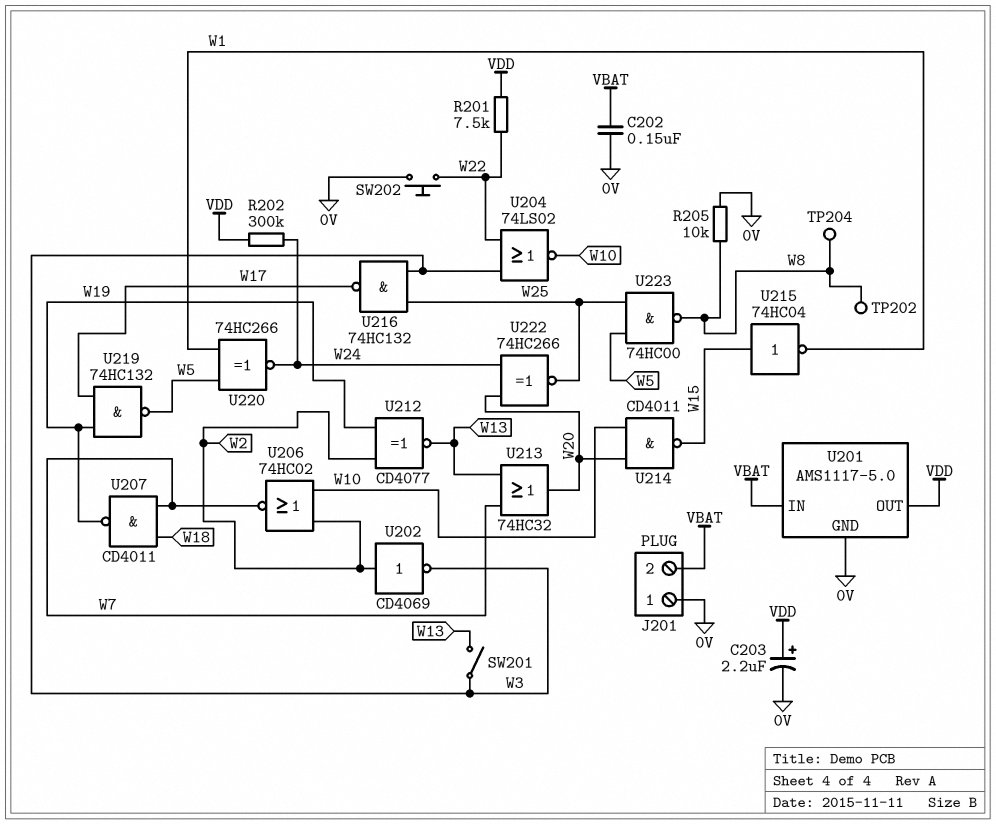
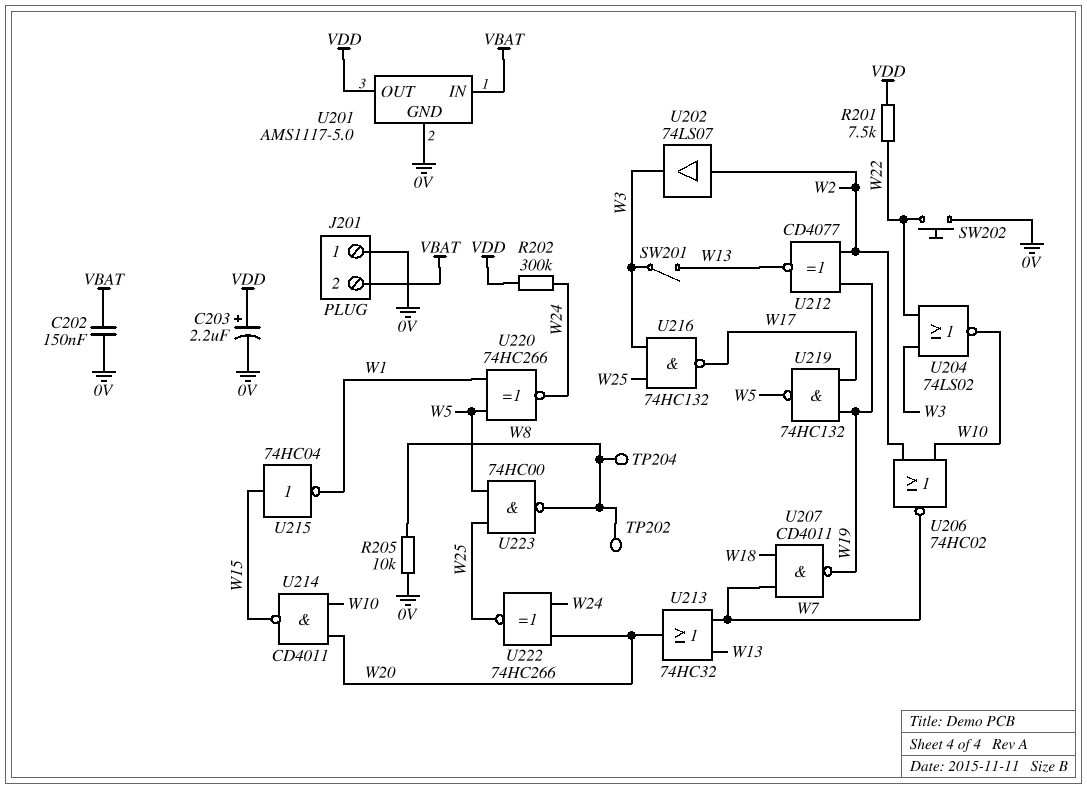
U202: NOT CD4069 (in W2, out W3) -> buffer 74LS07 (in W2, out W3)

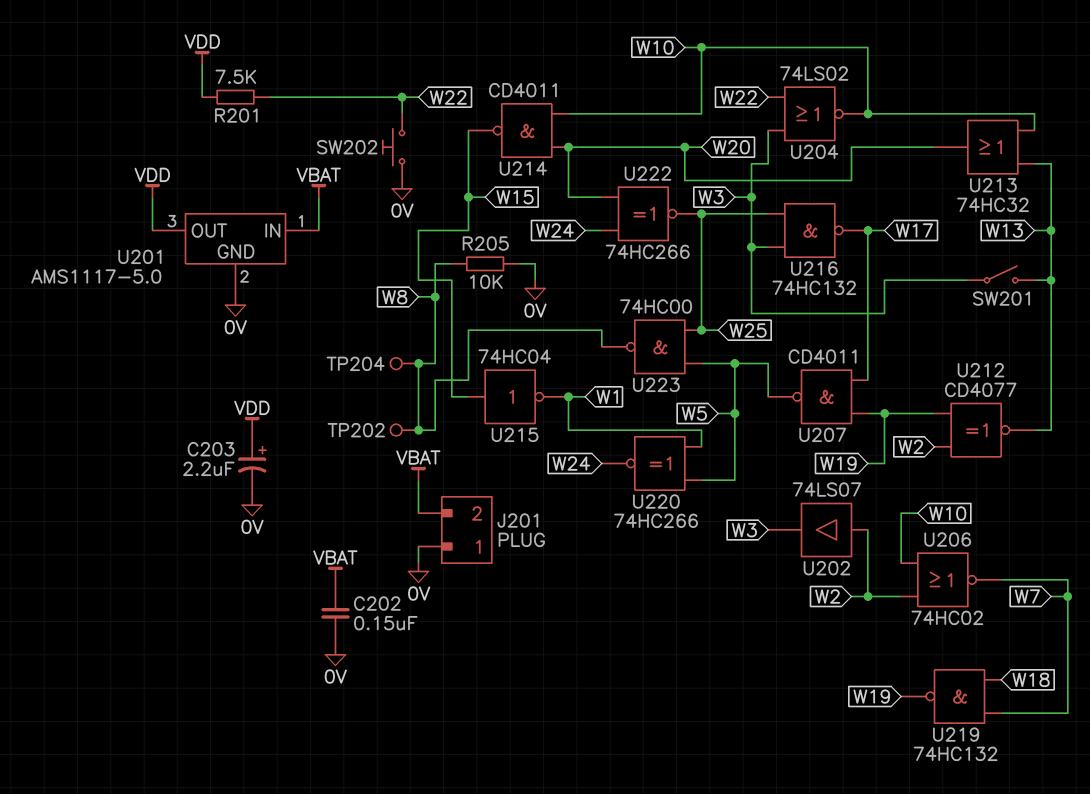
R202: 300k (VDD, W24) -> none
U207: NAND CD4011 (in W7, in W18, out W19) -> NAND CD4011 (in W17, in W19, out W5)
U213: OR 74HC32 (in W7, in W13, out W20) -> OR 74HC32 (in W10, in W13, out W20)
U219: NAND 74HC132 (in W17, in W19, out W5) -> NAND 74HC132 (in W7, in W18, out W19)

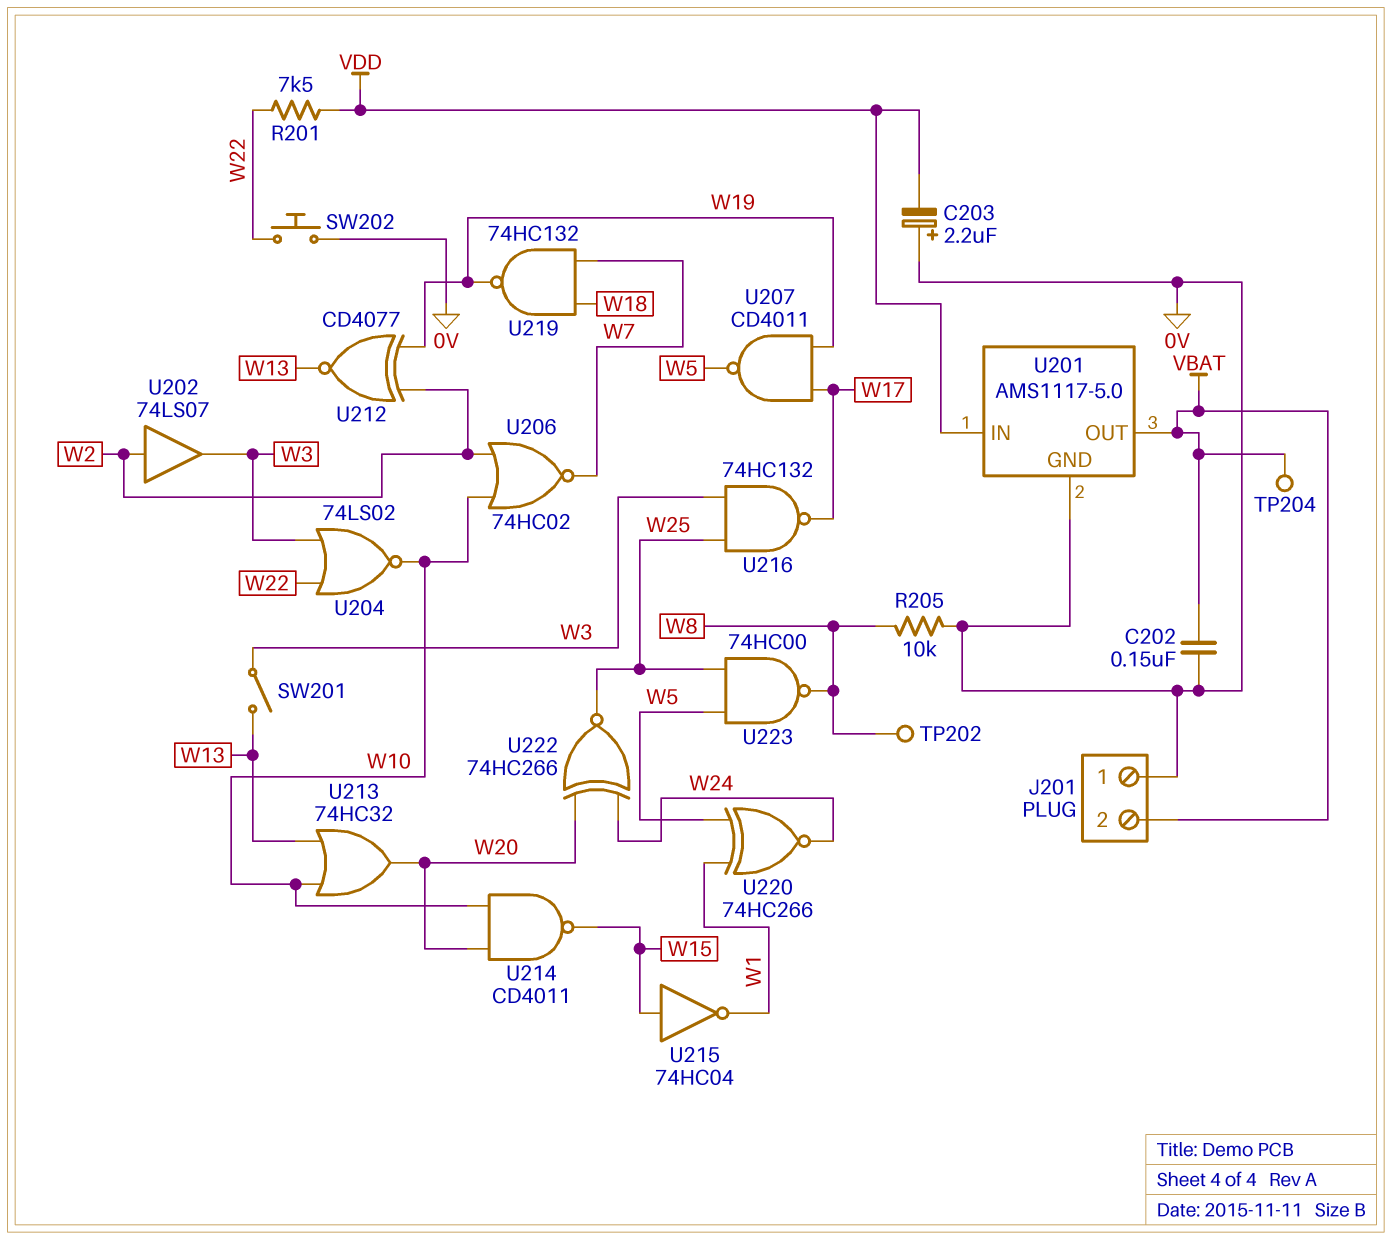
C203: 2.2uF (plus VDD, minus 0V) -> 2.2uF (plus 0V, minus VDD)
TP204: test point (W8) -> test point (VBAT)
U201 pin IN: VBAT -> VDD
U201 pin OUT: VDD -> VBAT

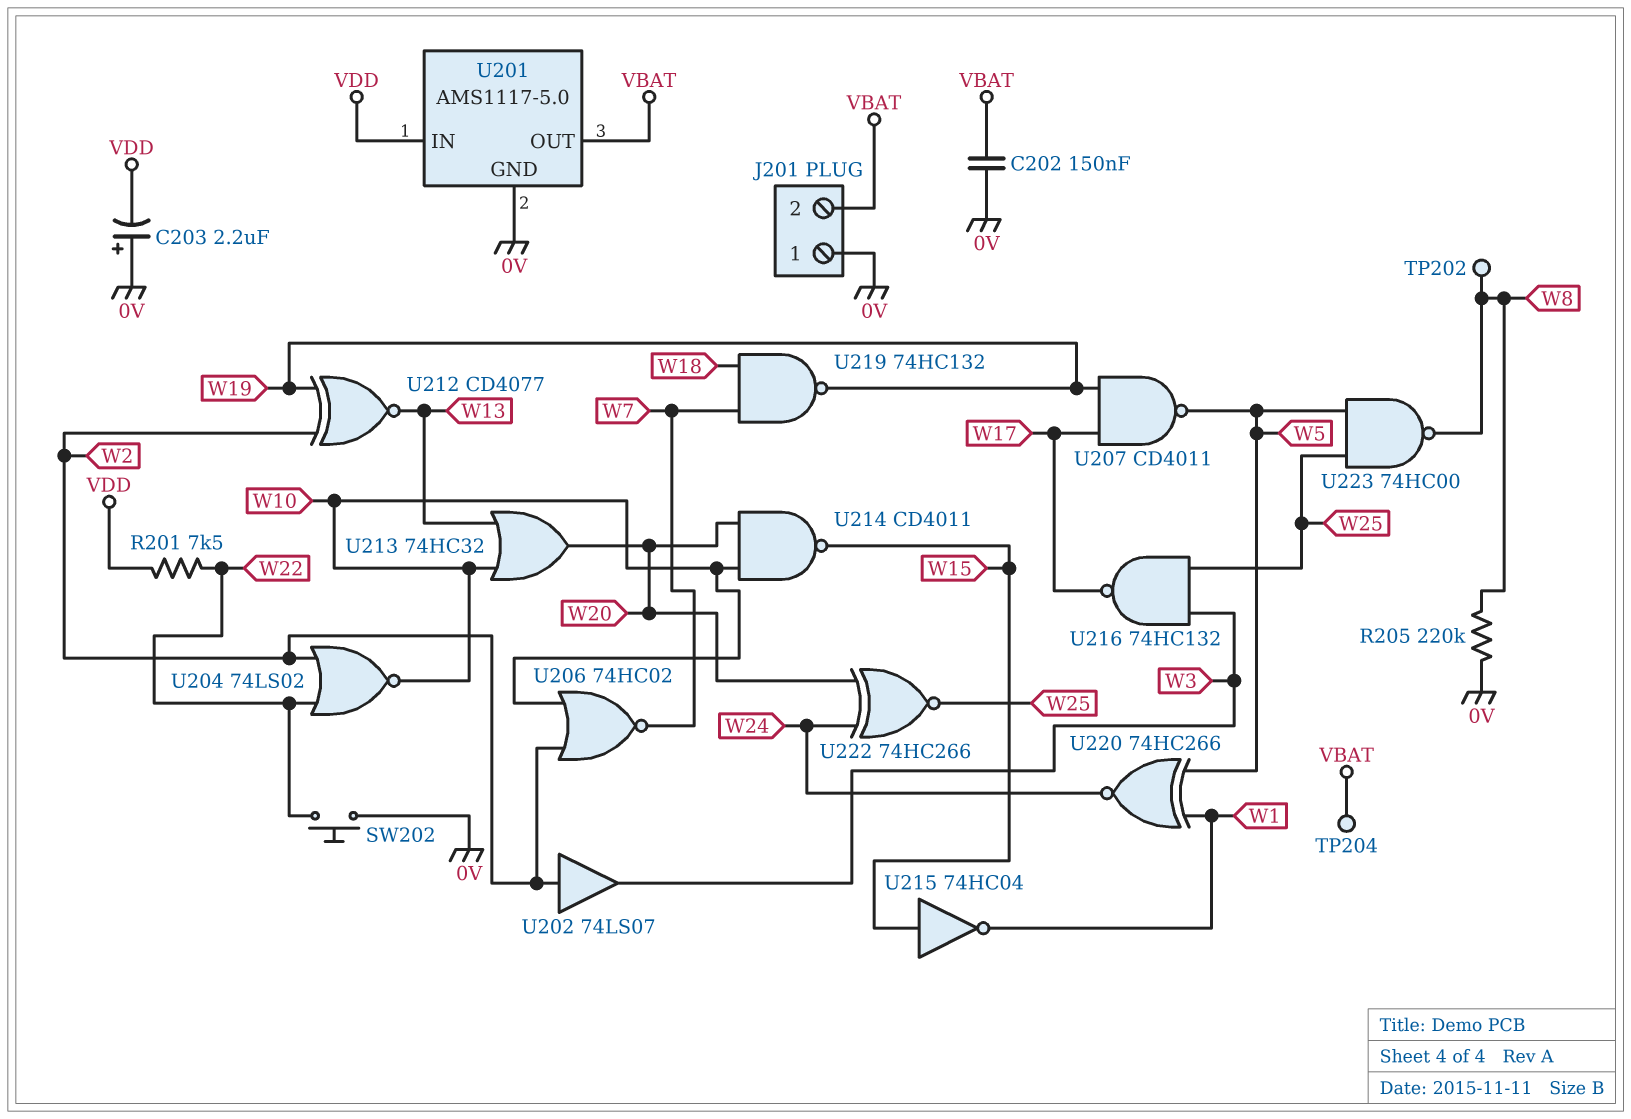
R205: 10k (0V, W8) -> 220k (0V, W8)
SW201: switch (W3, W13) -> none
U204: NOR 74LS02 (in W3, in W22, out W10) -> NOR 74LS02 (in W2, in W22, out W10)

